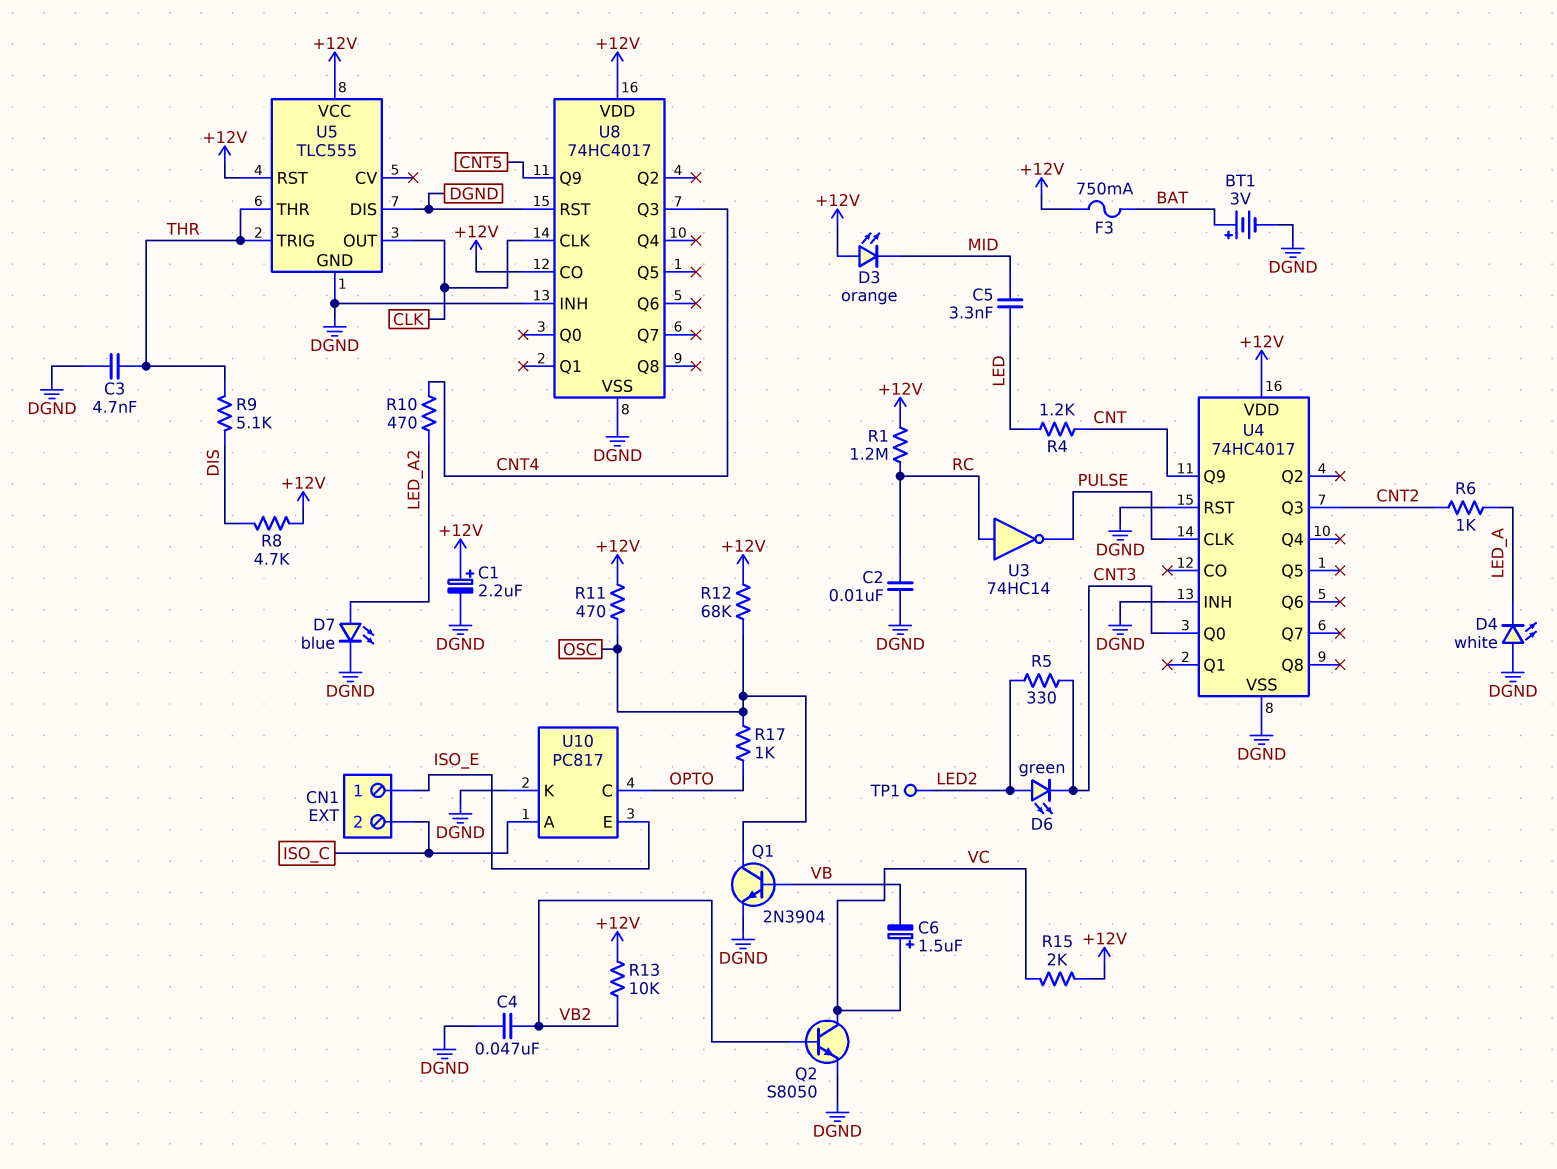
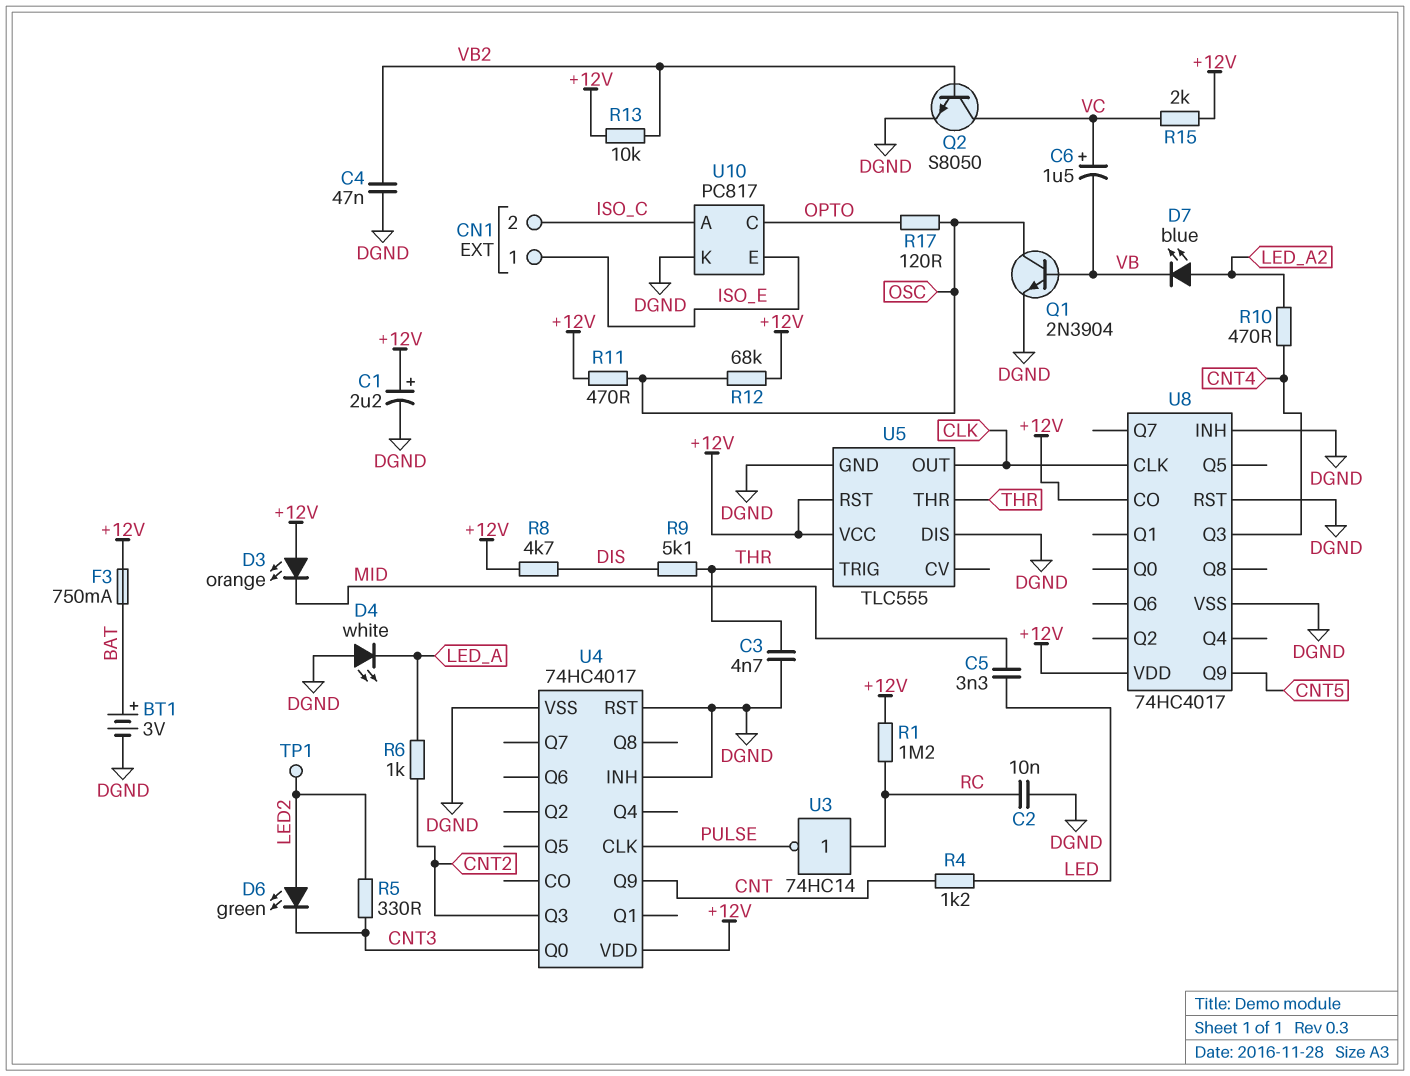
D7: LED blue (A LED_A2, K DGND) -> LED blue (A LED_A2, K VB)
R17: 1k (OPTO, OSC) -> 120 (OPTO, OSC)

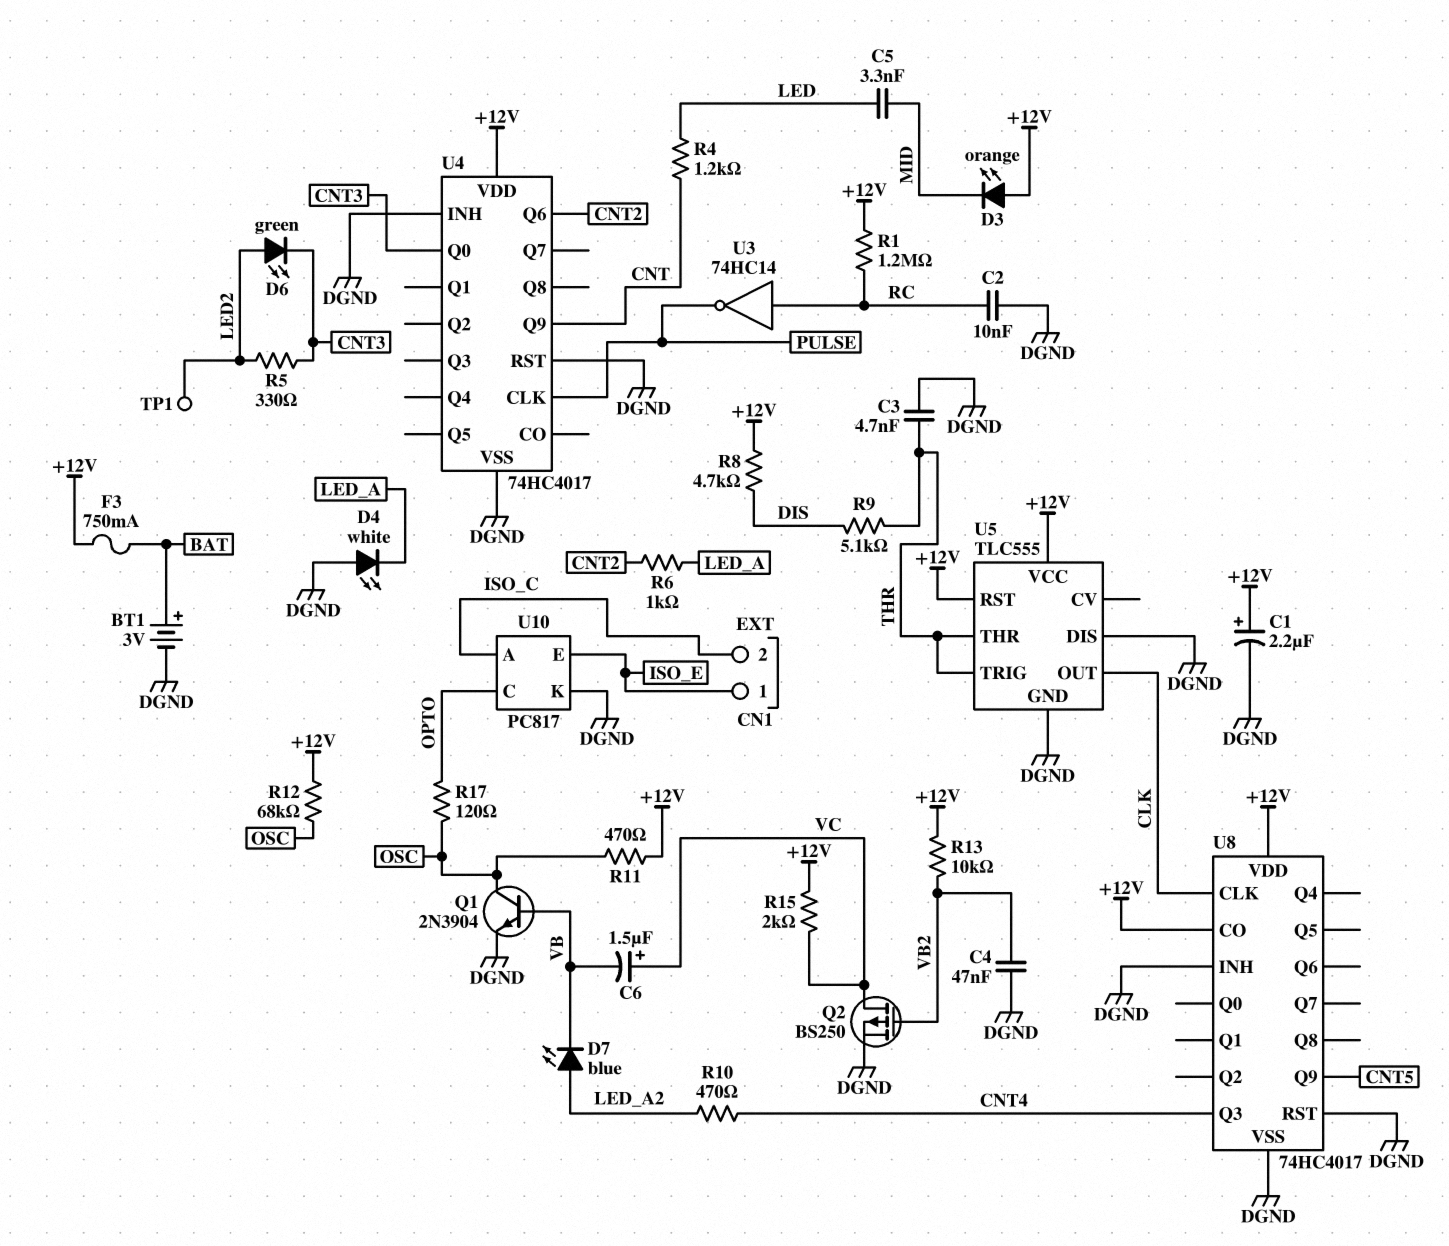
Q2: NPN S8050 (B VB2, C VC, E DGND) -> PMOS BS250 (G VB2, D VC, S DGND)
U4 pin Q3: CNT2 -> none
U4 pin Q6: none -> CNT2

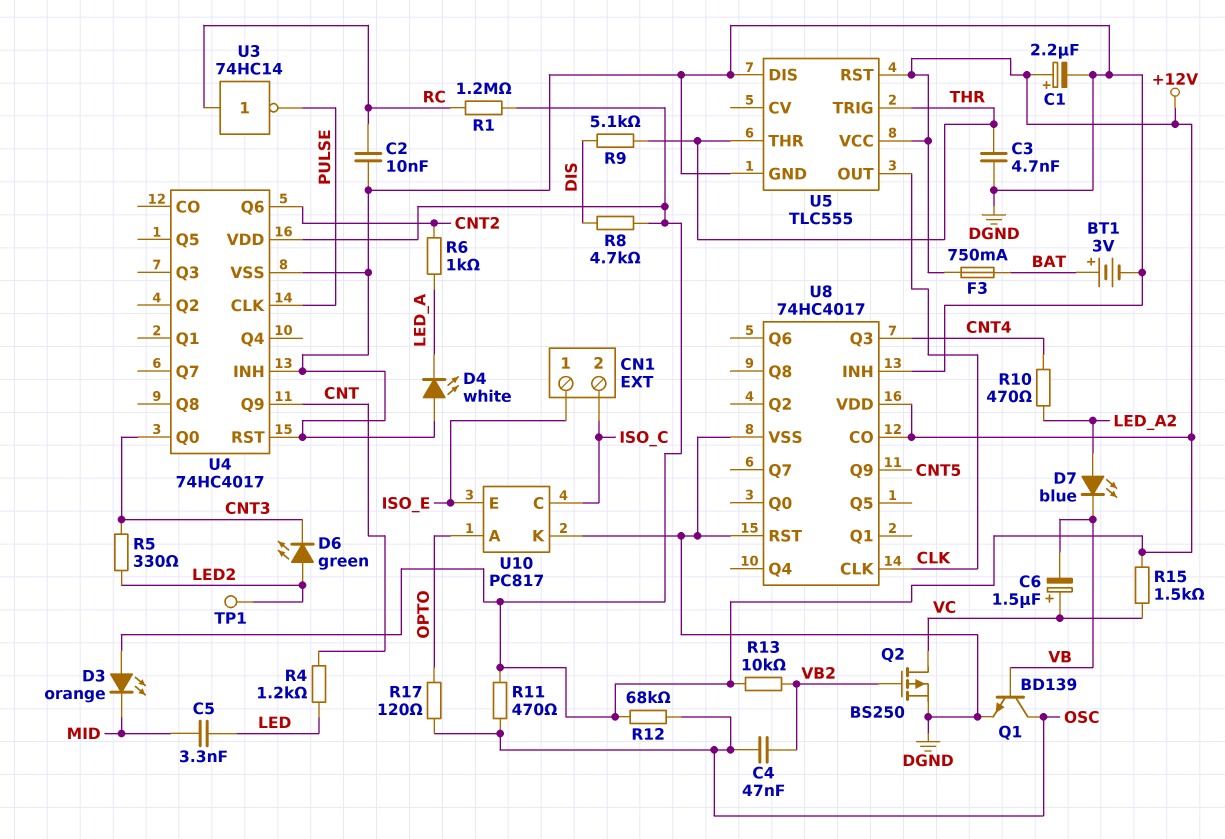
C4: 47nF (DGND, VB2) -> 47nF (OSC, VB2)
Q1: NPN 2N3904 (B VB, C OSC, E DGND) -> NPN BD139 (B VB, C OSC, E DGND)
R15: 2k (+12V, VC) -> 1.5k (+12V, VC)
U10 pin A: ISO_C -> OPTO
U10 pin C: OPTO -> ISO_C

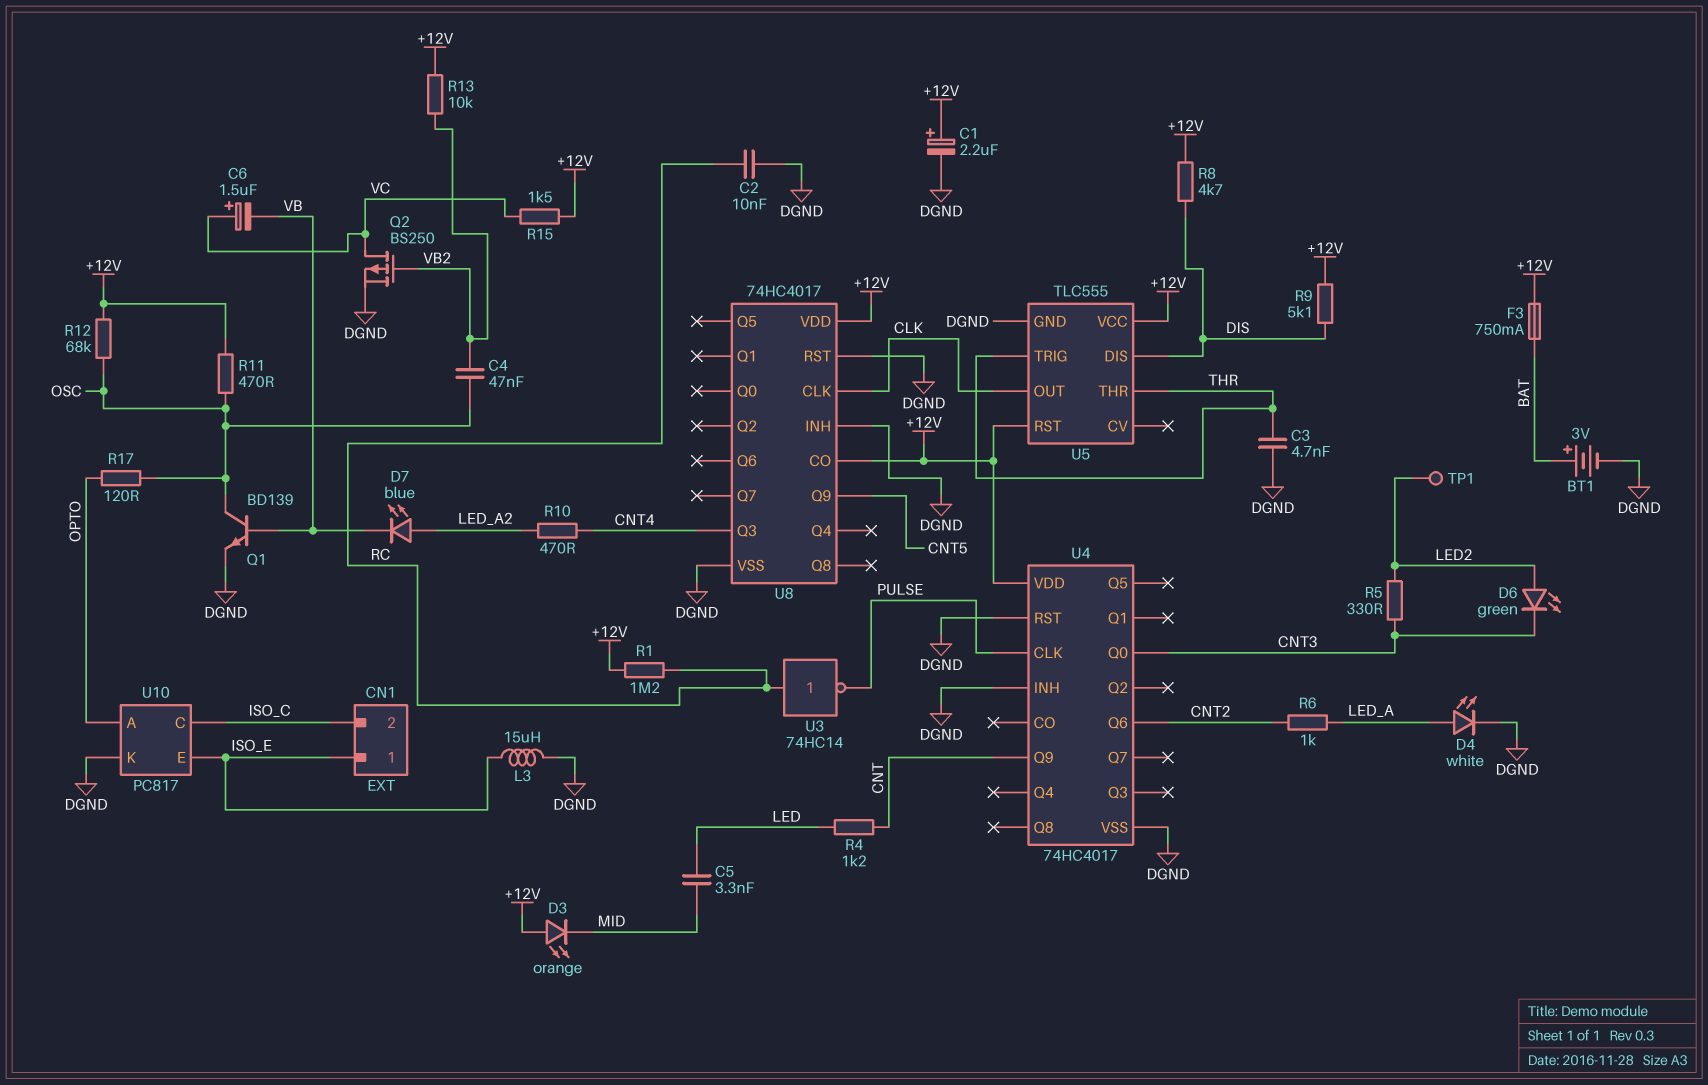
D4: LED white (A DGND, K LED_A) -> LED white (A LED_A, K DGND)
L3: none -> 15uH (DGND, ISO_E)
R9: 5.1k (DIS, THR) -> 5.1k (+12V, DIS)
U5 pin DIS: DGND -> DIS

